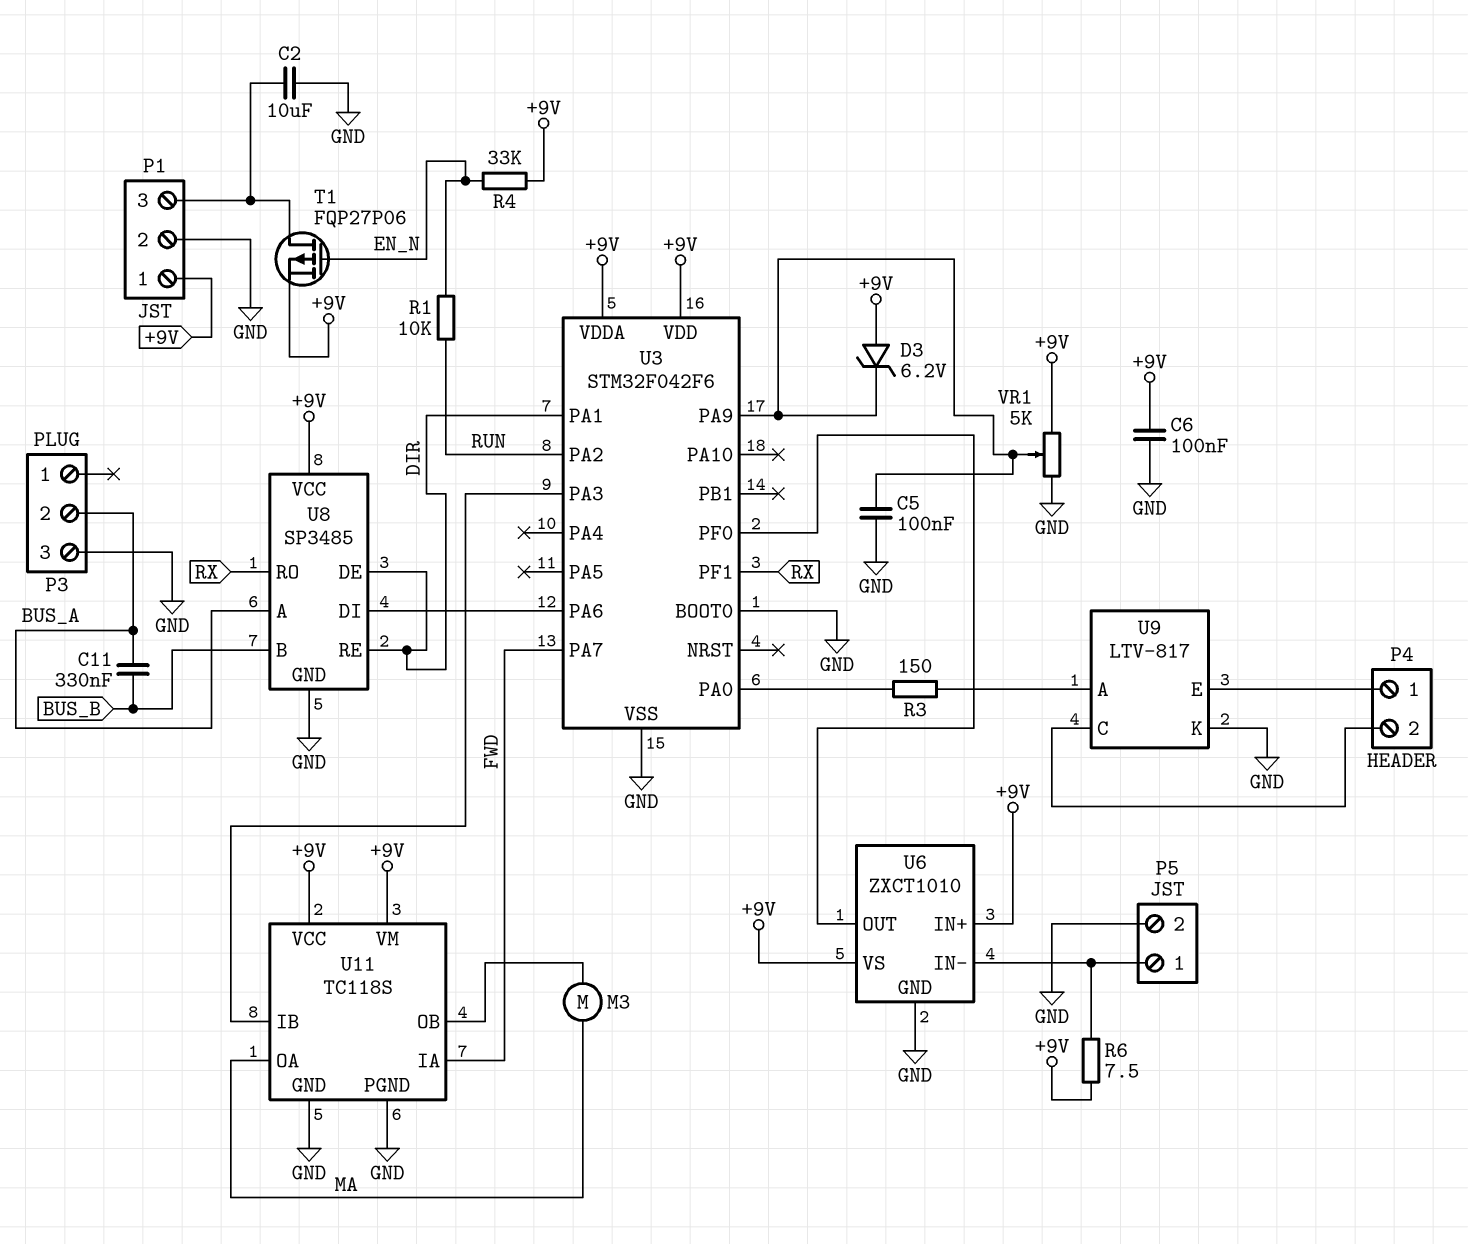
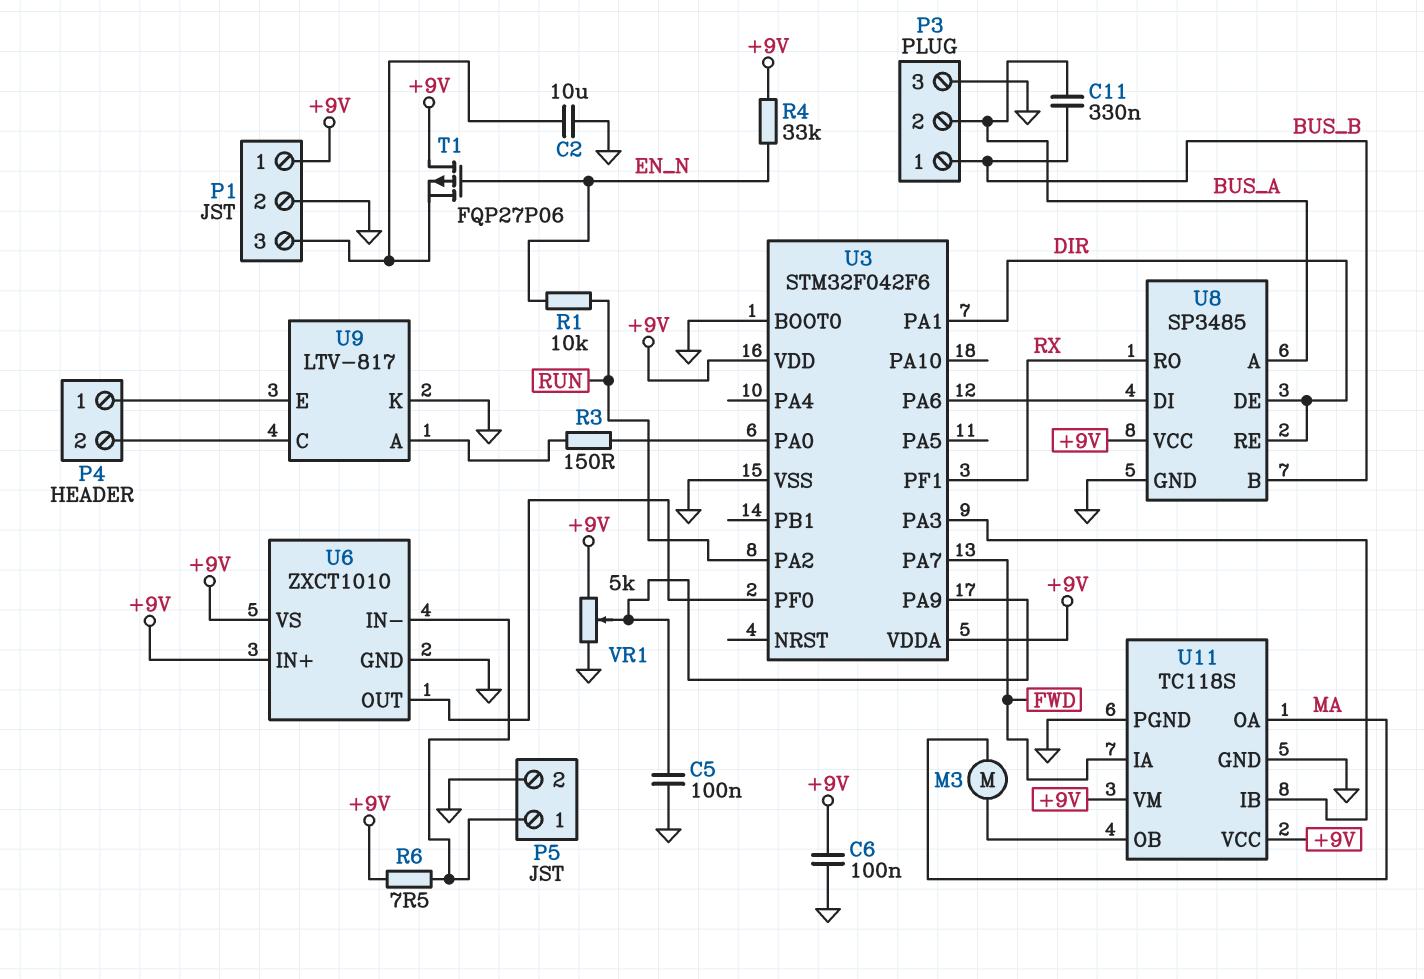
D3: zener 6.2V (A +9V, K U3/PA9) -> none
P3 pin 1: none -> BUS_B
T1: PMOS FQP27P06 (G EN_N, D P1/3, S +9V) -> PMOS FQP27P06 (G EN_N, D +9V, S P1/3)

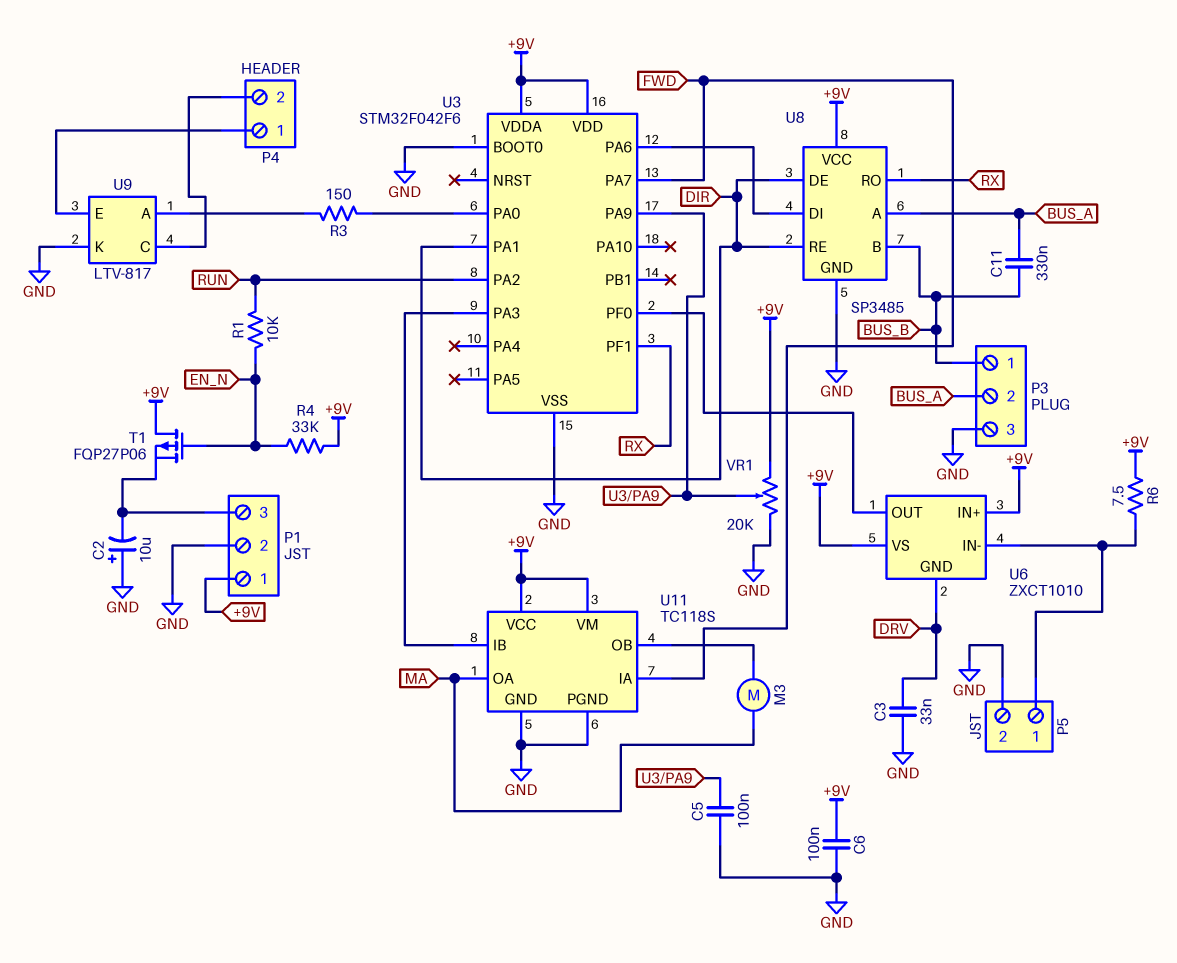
C2: 10uF (GND, P1/3) -> 10uF (plus GND, minus P1/3)
C3: none -> 33nF (DRV, GND)
U6 pin GND: GND -> DRV
VR1: 5k (+9V, GND, wiper U3/PA9) -> 20k (+9V, GND, wiper U3/PA9)

